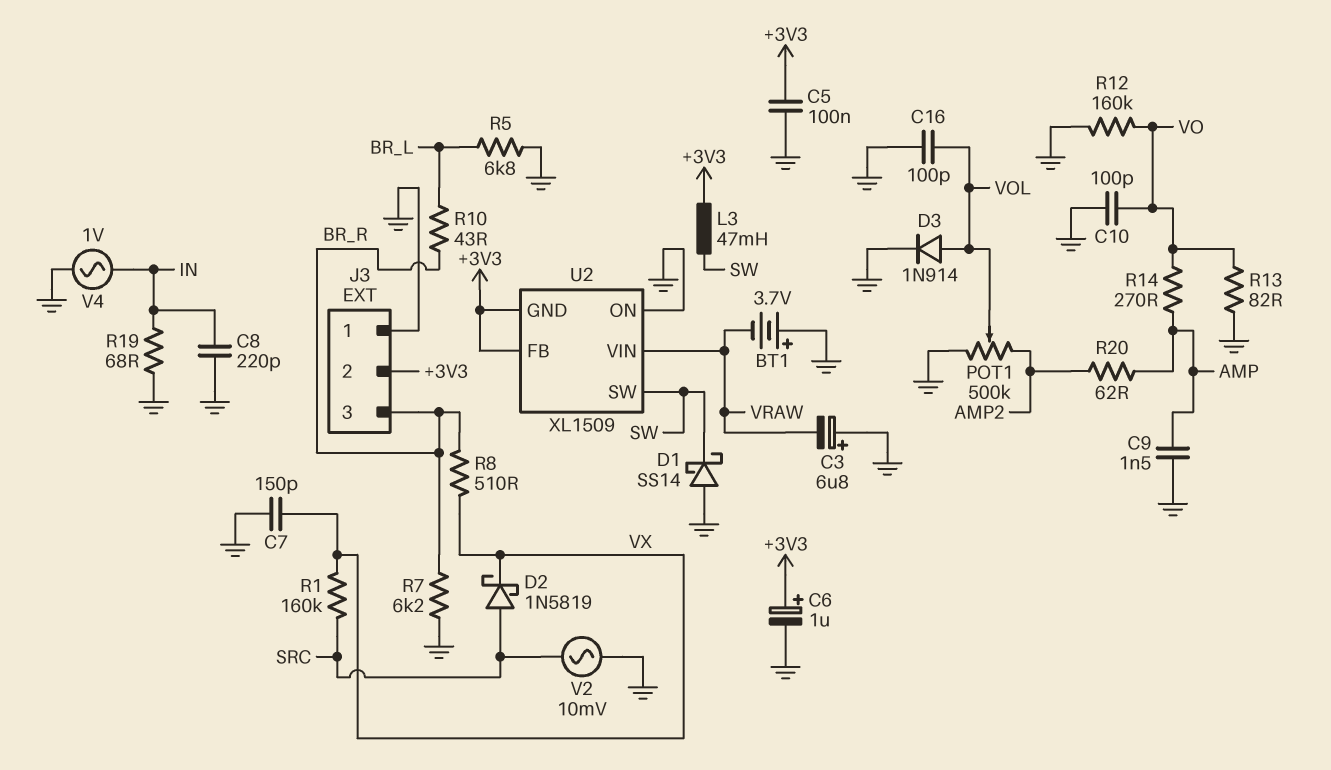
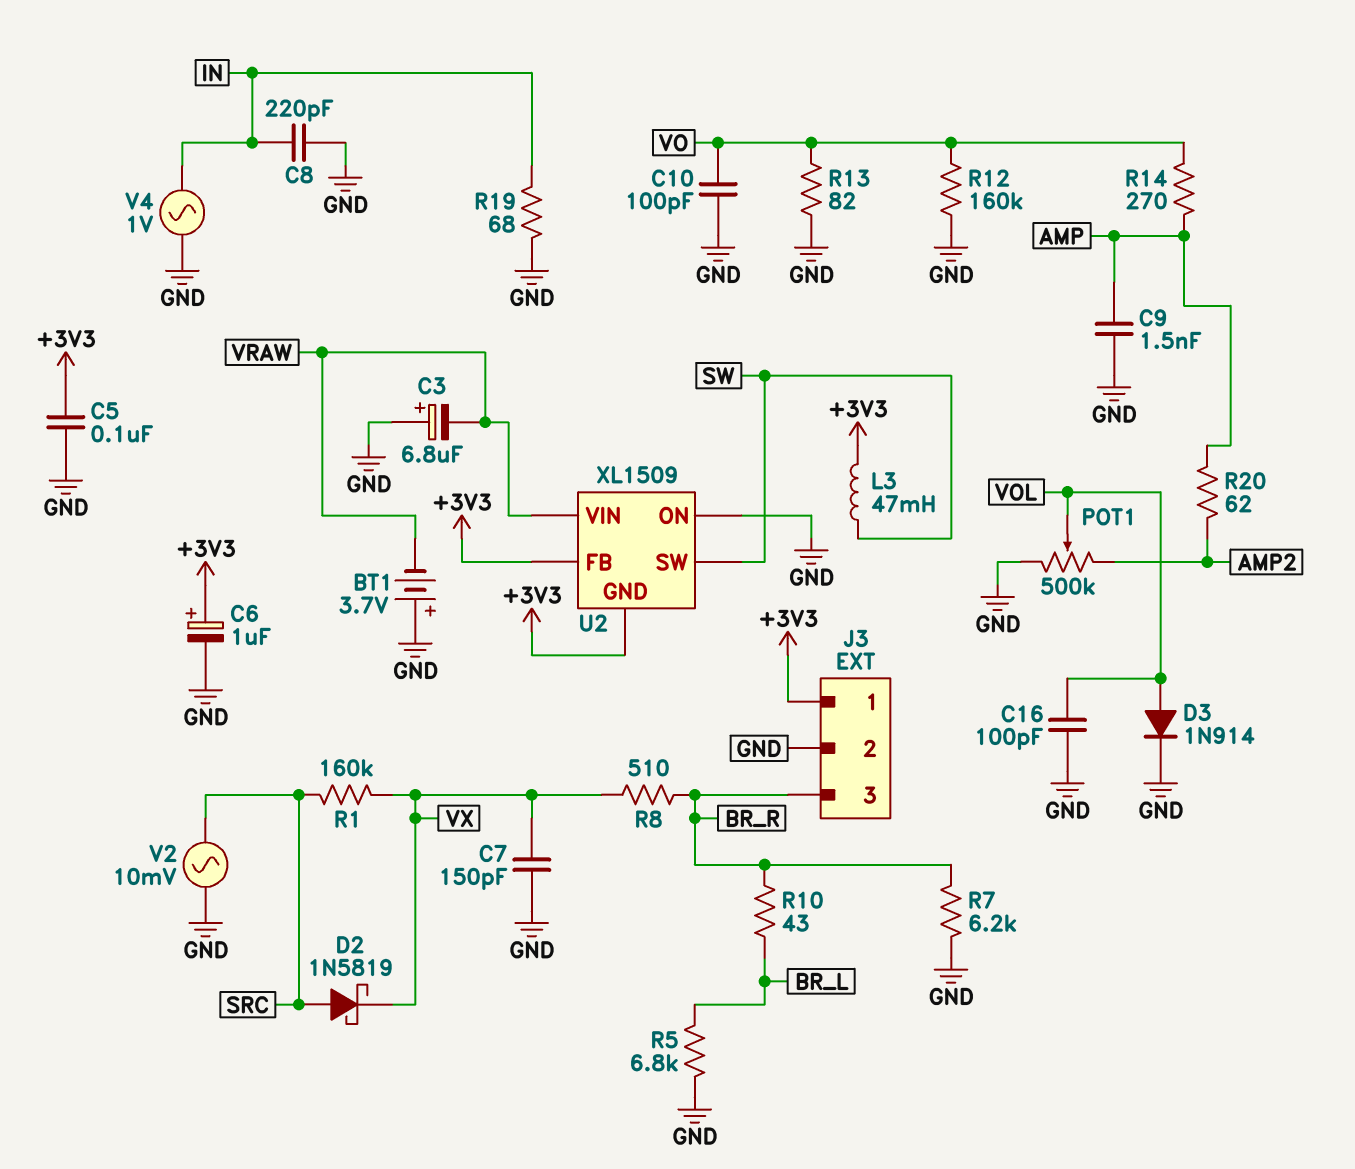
D1: schottky SS14 (A GND, K SW) -> none
J3 pin 1: GND -> +3V3
J3 pin 2: +3V3 -> GND

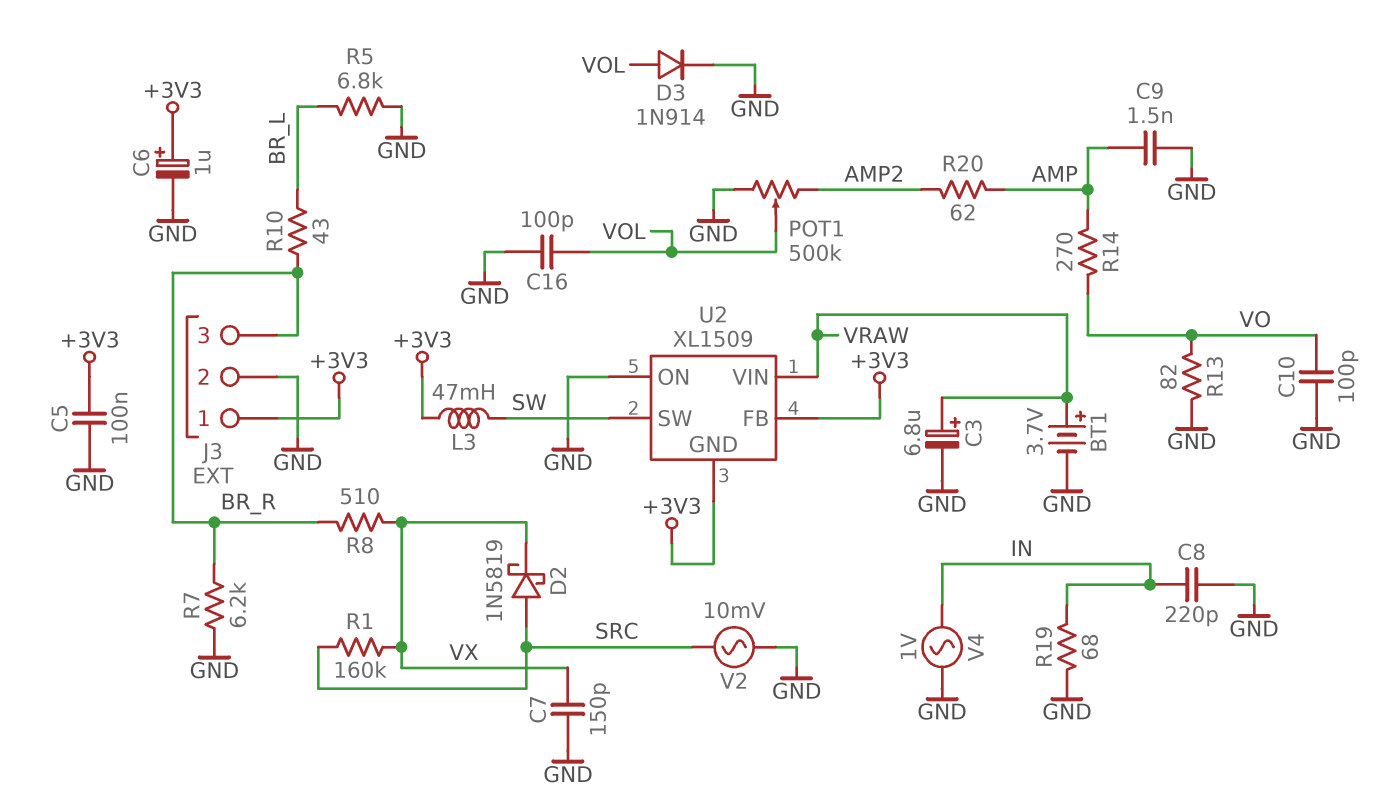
BT1: 3.7V (plus GND, minus VRAW) -> 3.7V (plus VRAW, minus GND)
C3: 6.8uF (plus GND, minus VRAW) -> 6.8uF (plus VRAW, minus GND)
R12: 160k (GND, VO) -> none

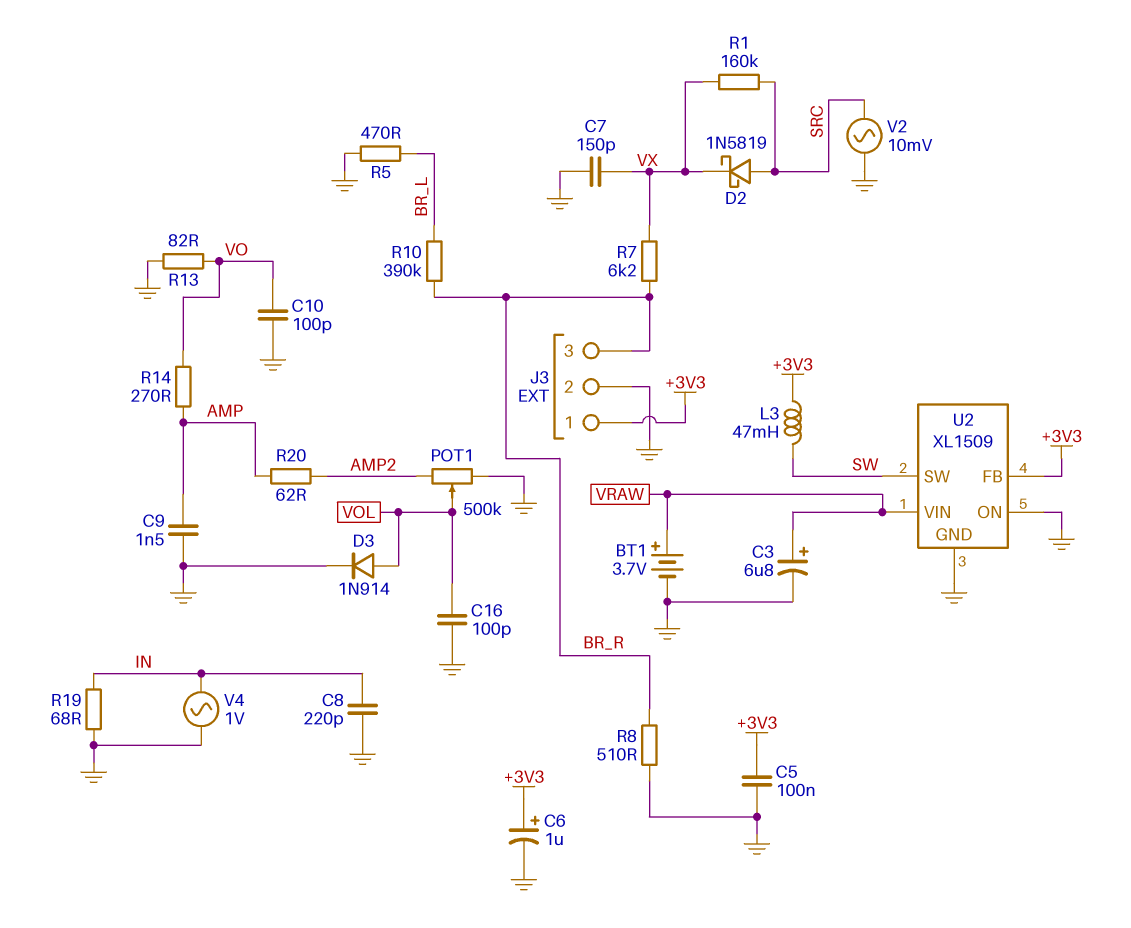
R5: 6.8k (BR_L, GND) -> 470 (BR_L, GND)
R7: 6.2k (BR_R, GND) -> 6.2k (BR_R, VX)
R8: 510 (BR_R, VX) -> 510 (BR_R, GND)
R10: 43 (BR_L, BR_R) -> 390k (BR_L, BR_R)
U2 pin GND: +3V3 -> GND

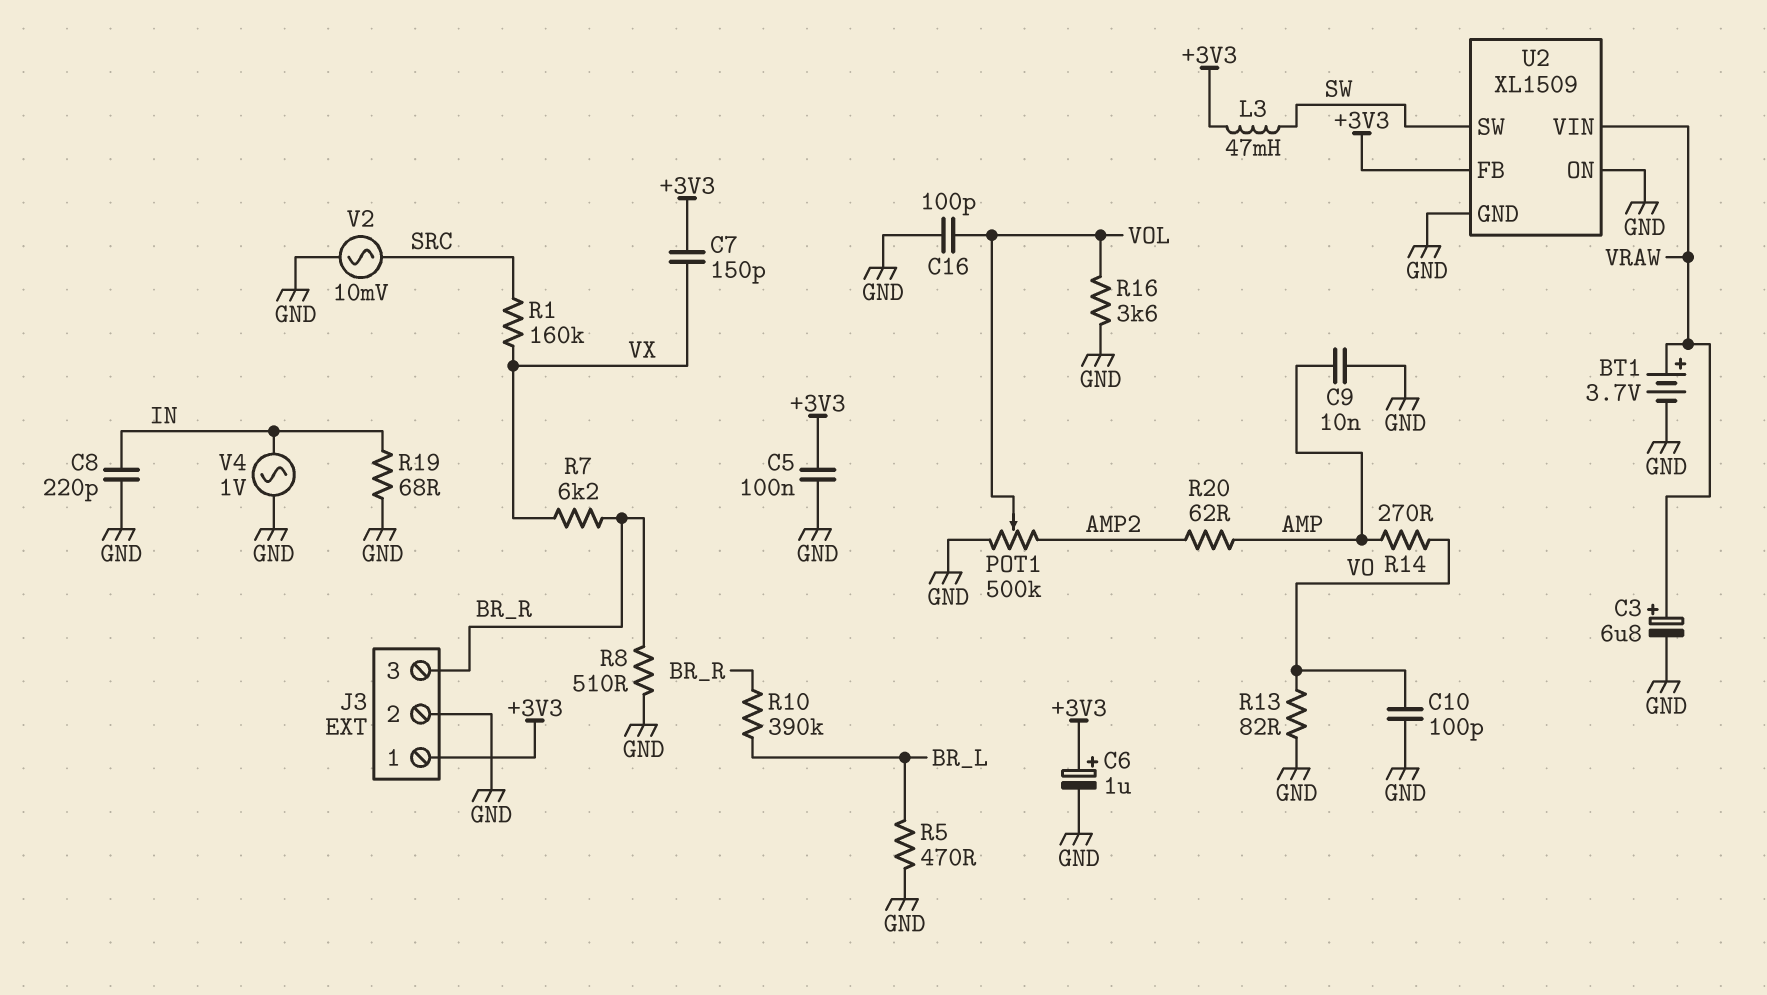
C7: 150pF (GND, VX) -> 150pF (+3V3, VX)
C9: 1.5nF (AMP, GND) -> 10nF (AMP, GND)
D2: schottky 1N5819 (A SRC, K VX) -> none
D3: diode 1N914 (A VOL, K GND) -> none
R16: none -> 3.6k (GND, VOL)

